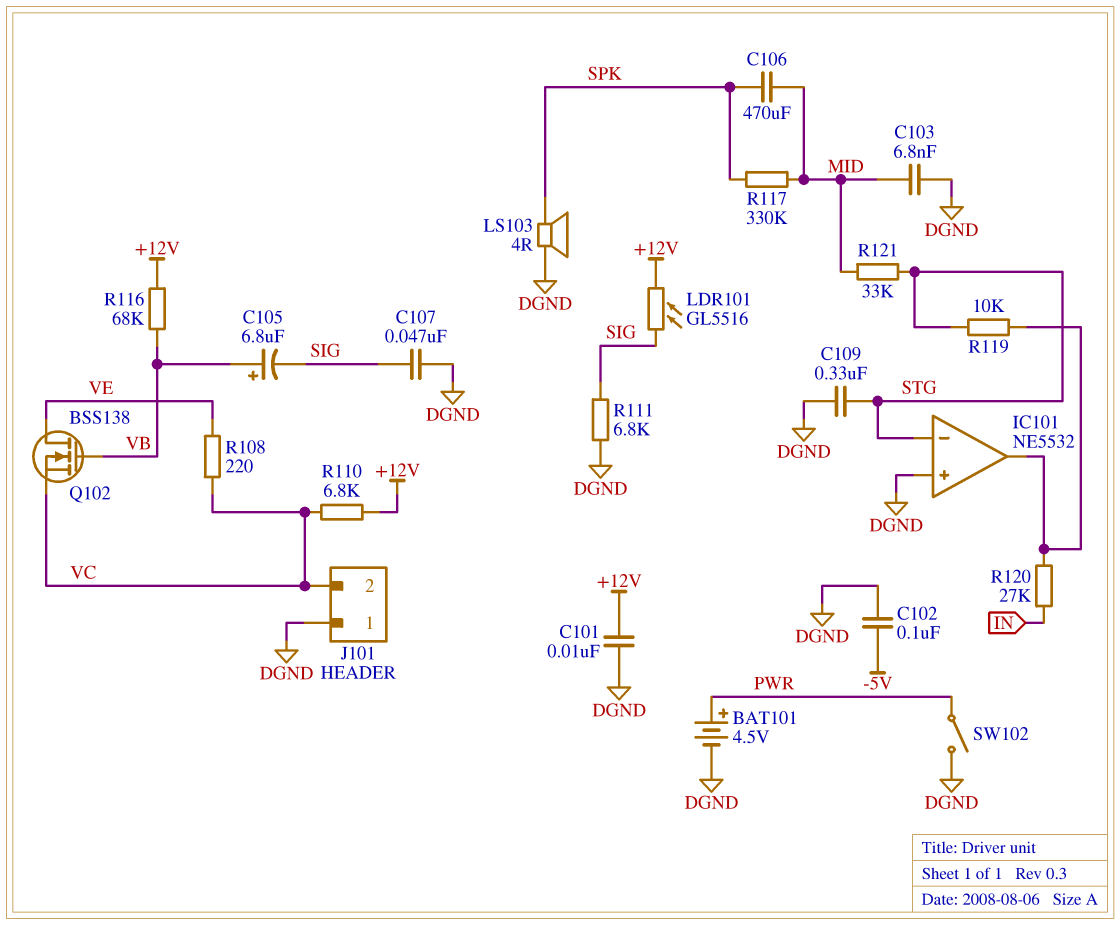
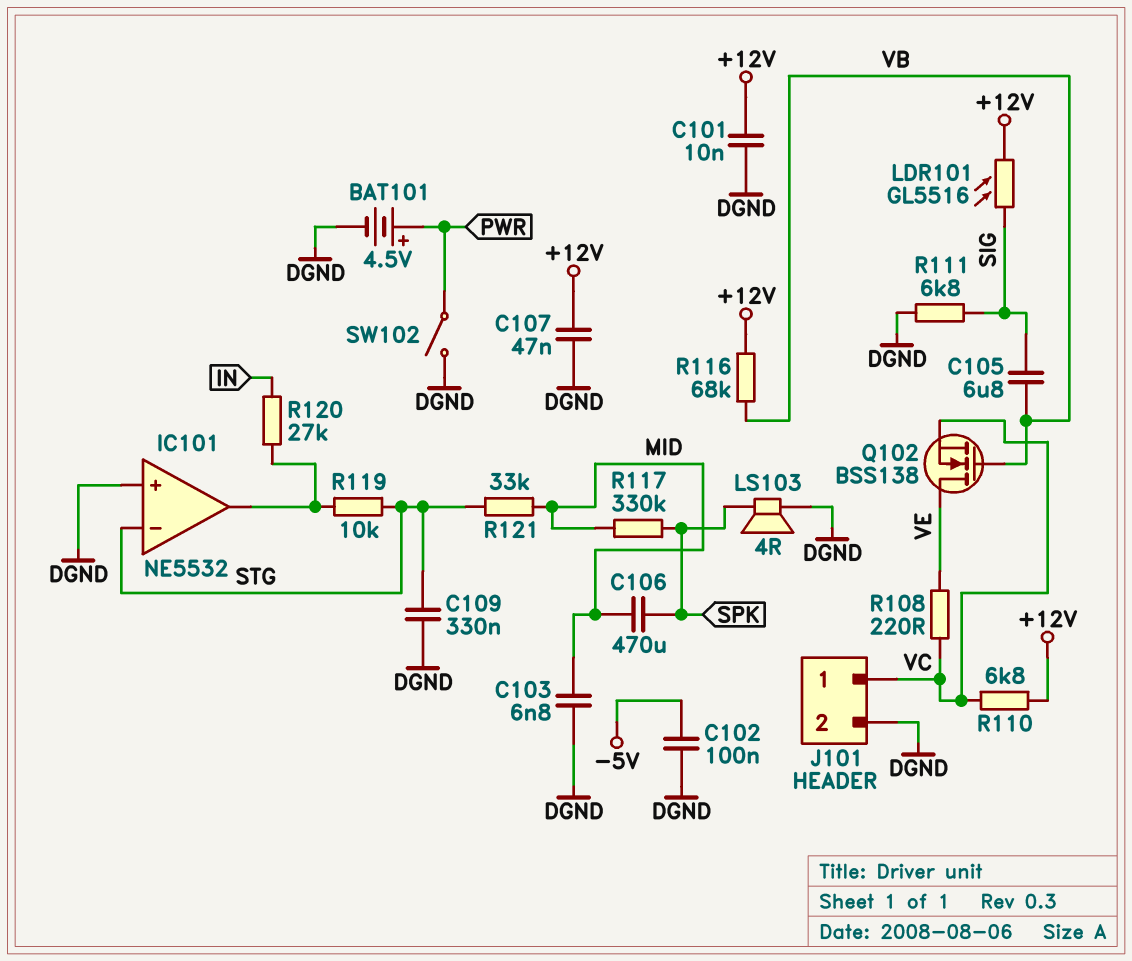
C105: 6.8uF (plus VB, minus SIG) -> 6.8uF (SIG, VB)
C107: 47nF (DGND, SIG) -> 47nF (+12V, DGND)
J101 pin 1: DGND -> VC
J101 pin 2: VC -> DGND

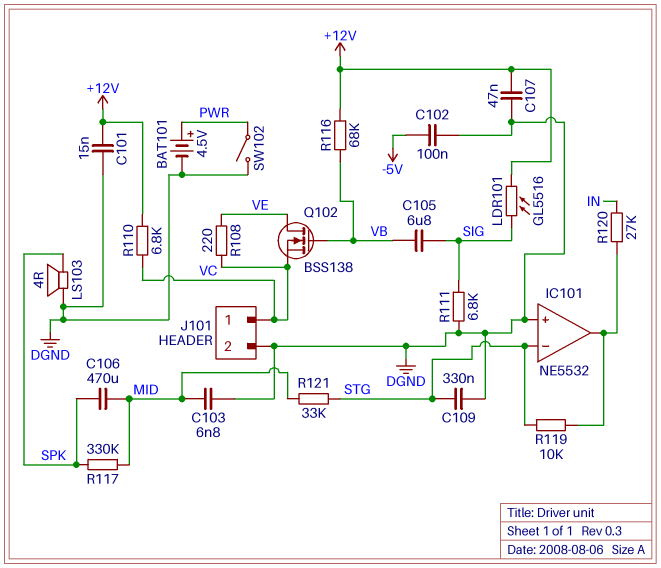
C101: 10nF (+12V, DGND) -> 15nF (+12V, DGND)

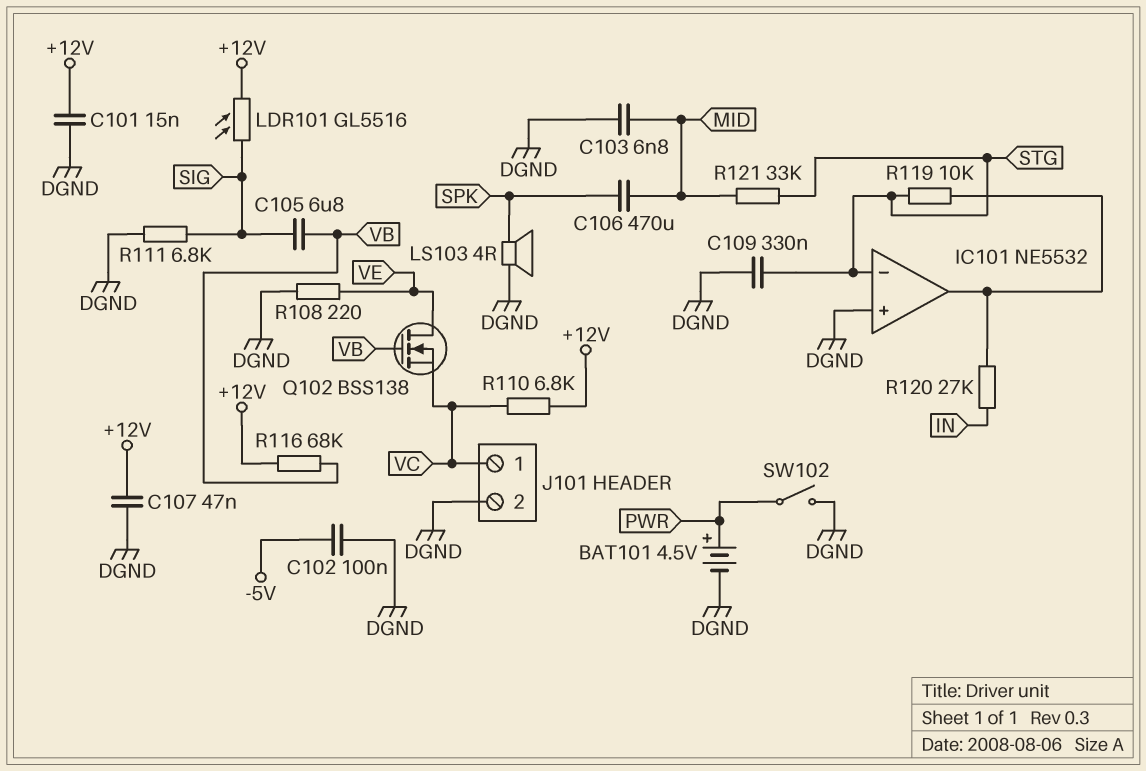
R108: 220 (VC, VE) -> 220 (DGND, VE)
R117: 330k (MID, SPK) -> none

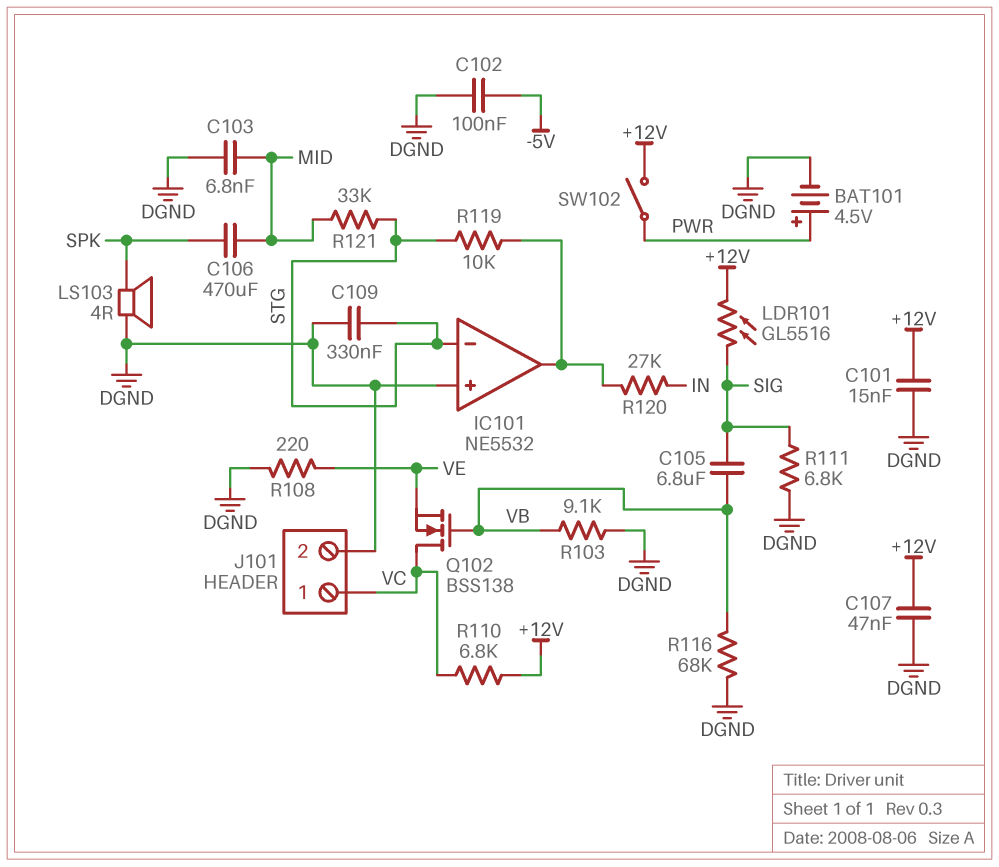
Q102: NMOS BSS138 (G VB, D VE, S VC) -> NMOS BSS138 (G VB, D VC, S VE)
R103: none -> 9.1k (DGND, VB)
R116: 68k (+12V, VB) -> 68k (DGND, VB)
SW102: switch (DGND, PWR) -> switch (+12V, PWR)

